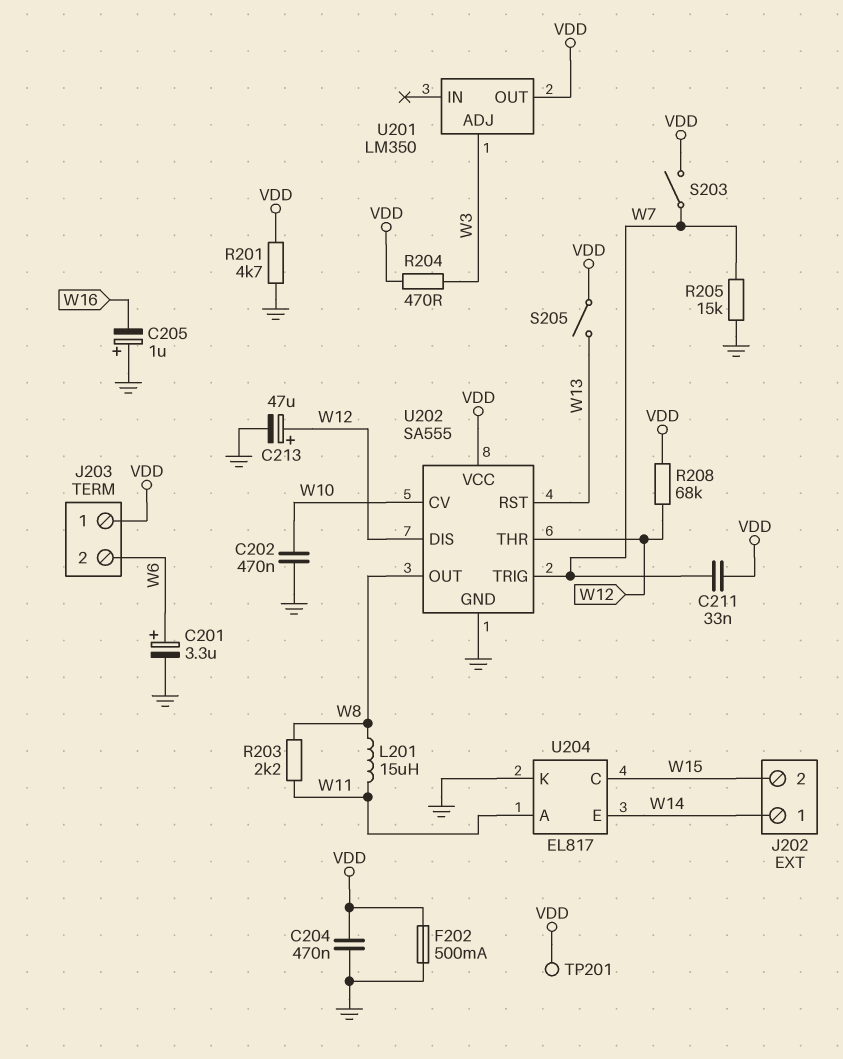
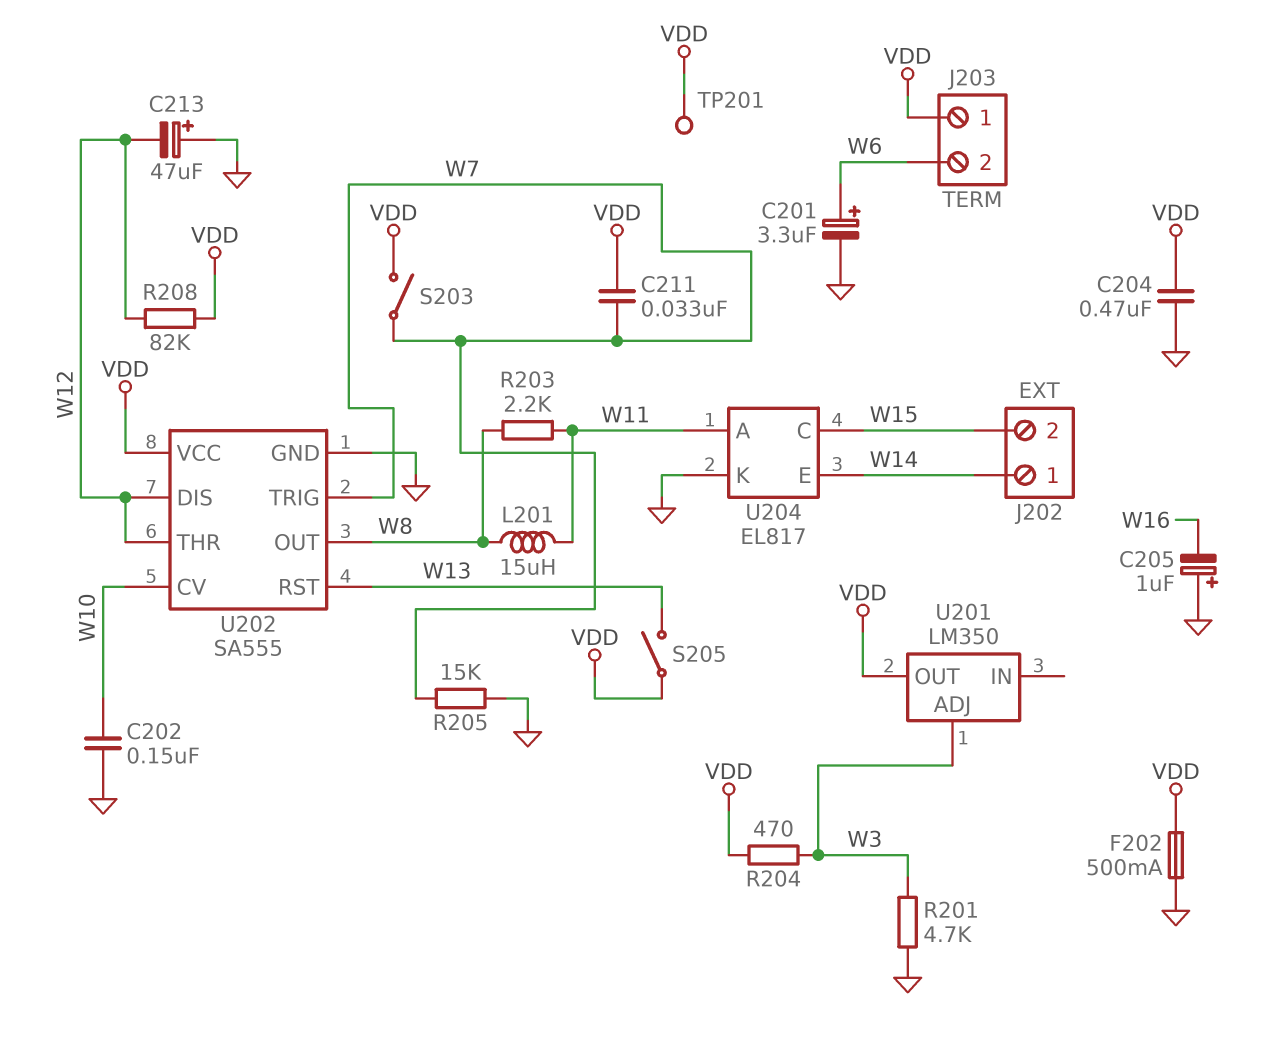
C202: 470nF (GND, W10) -> 150nF (GND, W10)
C213: 47uF (plus W12, minus GND) -> 47uF (plus GND, minus W12)
R201: 4.7k (GND, VDD) -> 4.7k (GND, W3)
R208: 68k (VDD, W12) -> 82k (VDD, W12)

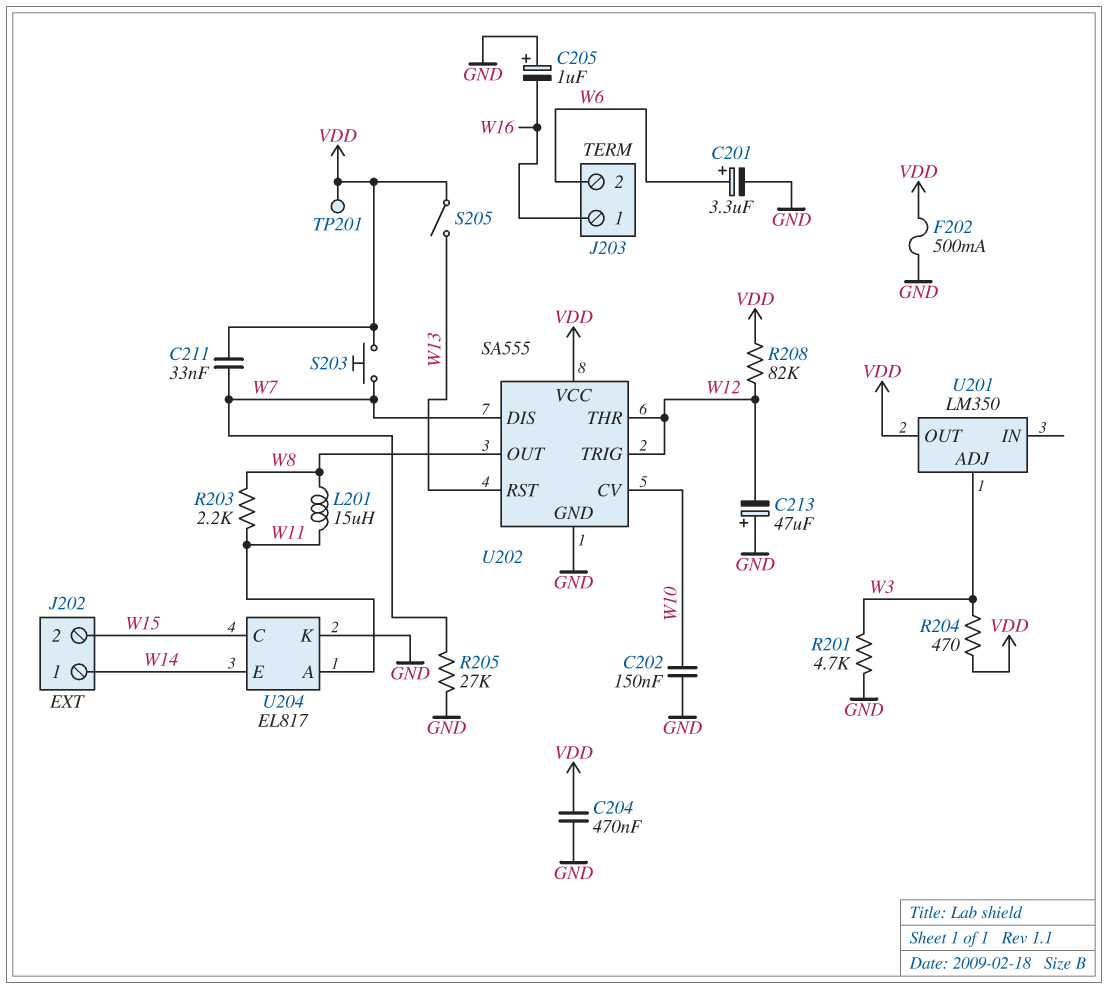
J203 pin 1: VDD -> W16
R205: 15k (GND, W7) -> 27k (GND, W7)
S203: switch (VDD, W7) -> button (VDD, W7)
U202 pin DIS: W12 -> W7
U202 pin TRIG: W7 -> W12

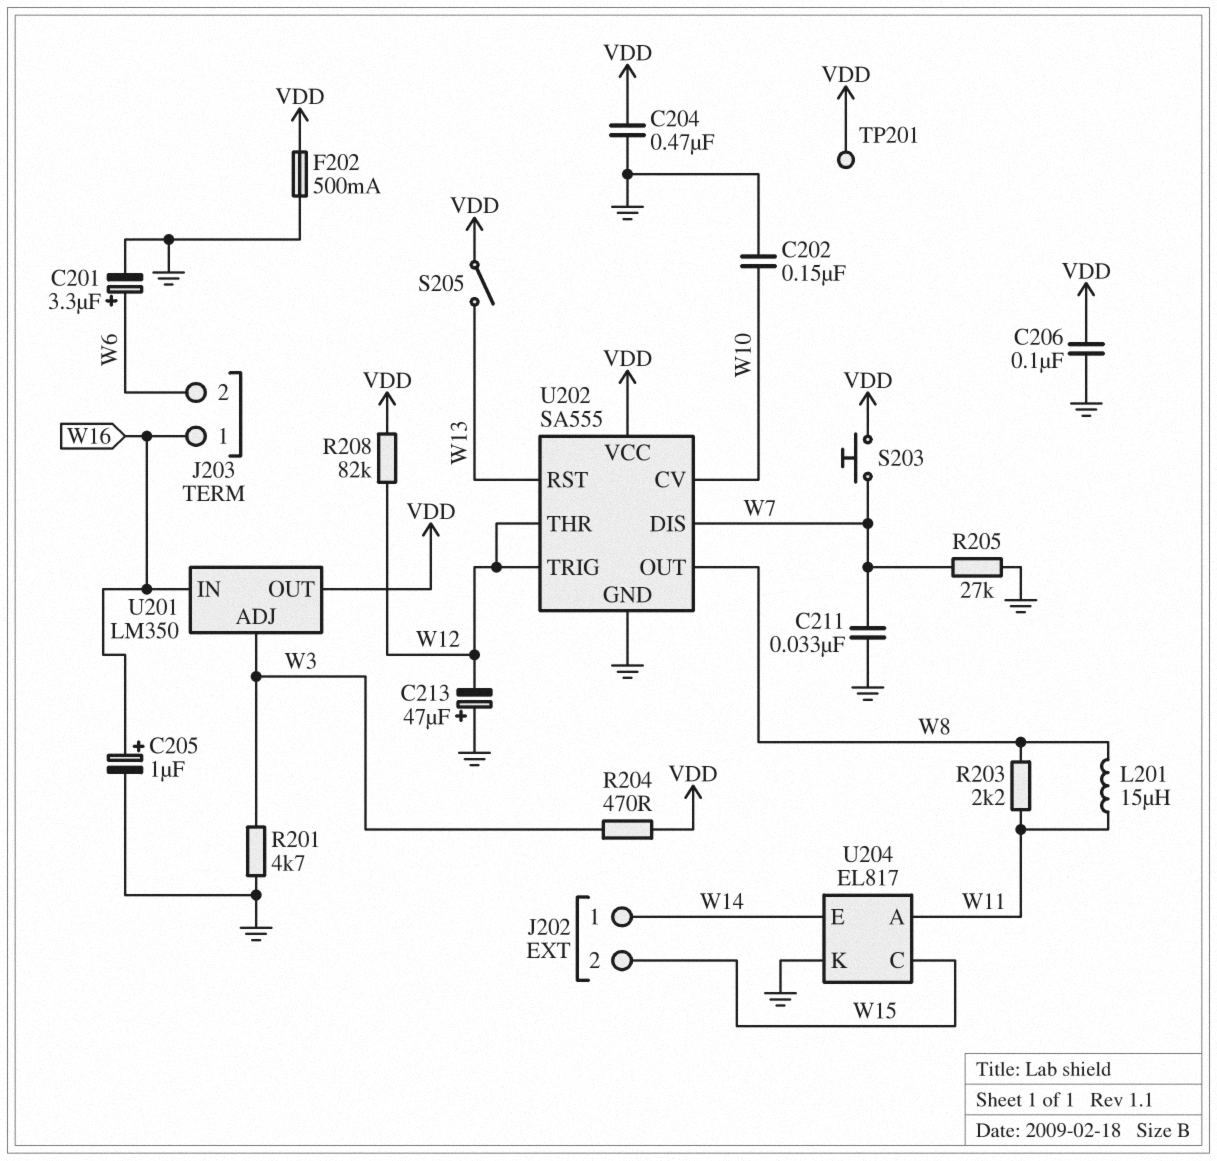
C205: 1uF (plus GND, minus W16) -> 1uF (plus W16, minus GND)
C206: none -> 100nF (GND, VDD)
C211: 33nF (VDD, W7) -> 33nF (GND, W7)
U201 pin IN: none -> W16

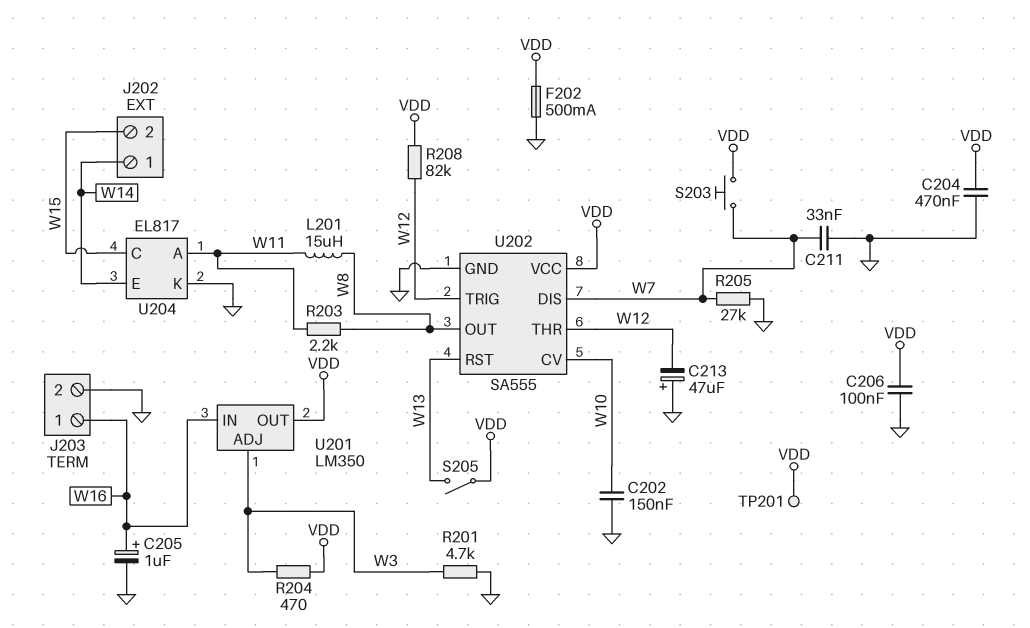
C201: 3.3uF (plus W6, minus GND) -> none
J203 pin 2: W6 -> GND

